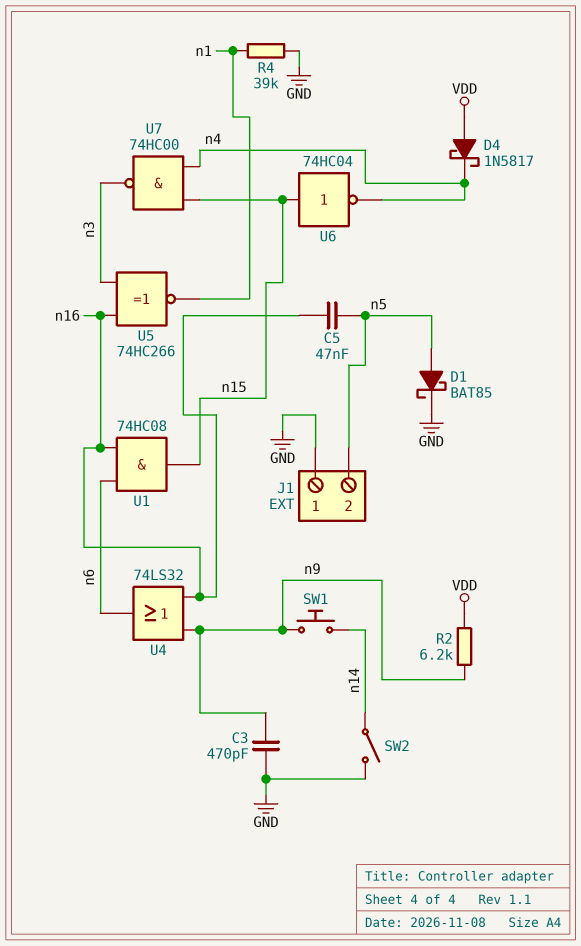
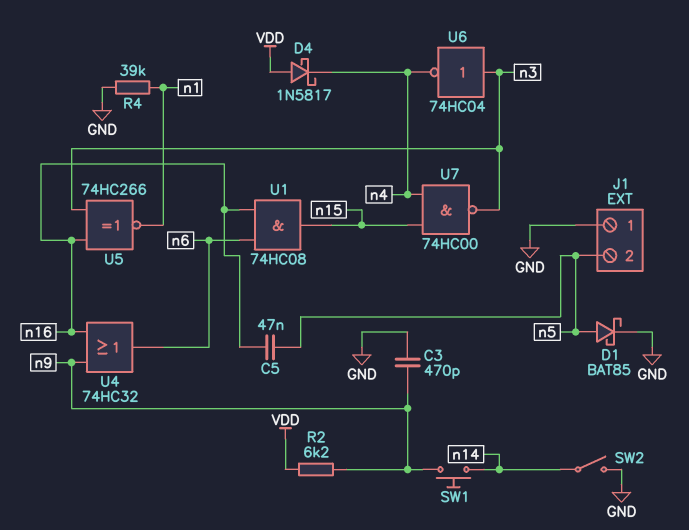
U4: OR 74LS32 (in n9, in n16, out n6) -> OR 74HC32 (in n9, in n16, out n6)
U6: NOT 74HC04 (in n15, out n4) -> NOT 74HC04 (in n3, out n4)

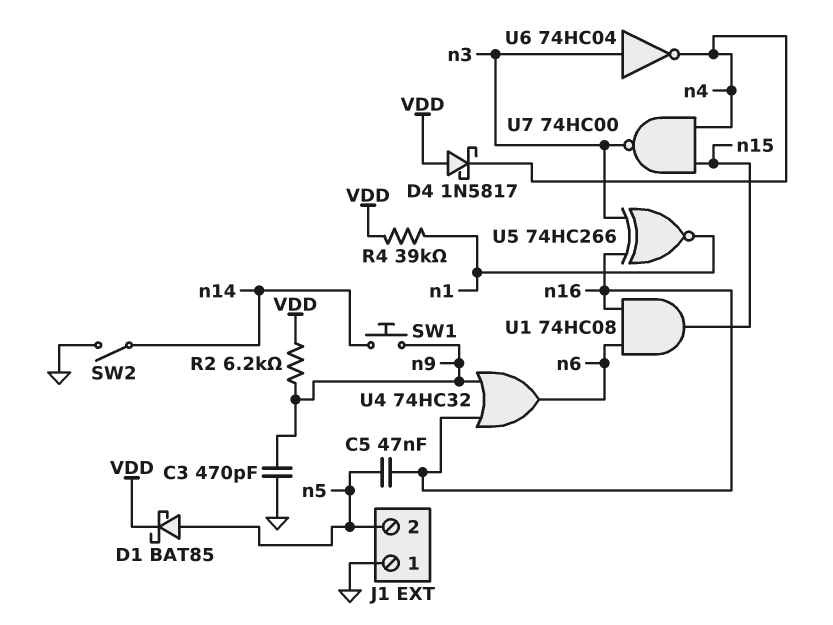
D1: schottky BAT85 (A n5, K GND) -> schottky BAT85 (A n5, K VDD)
R4: 39k (GND, n1) -> 39k (VDD, n1)

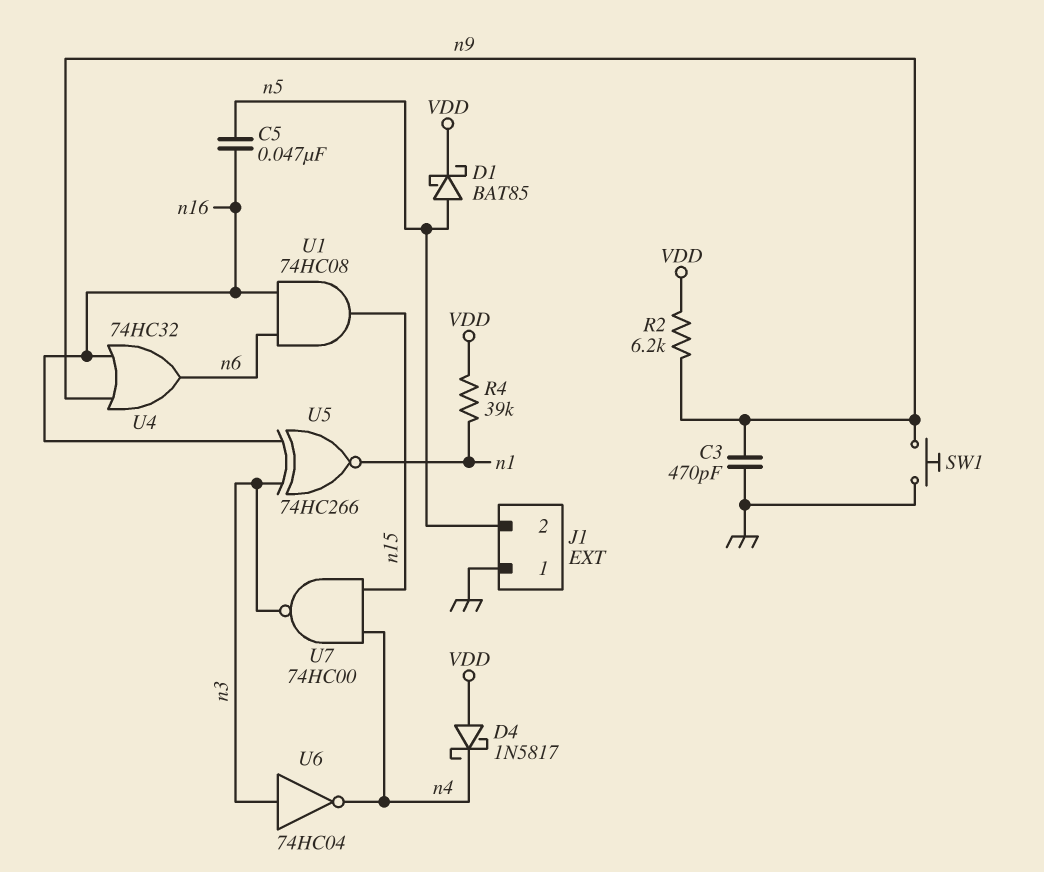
SW1: button (n9, n14) -> button (GND, n9)
SW2: switch (GND, n14) -> none

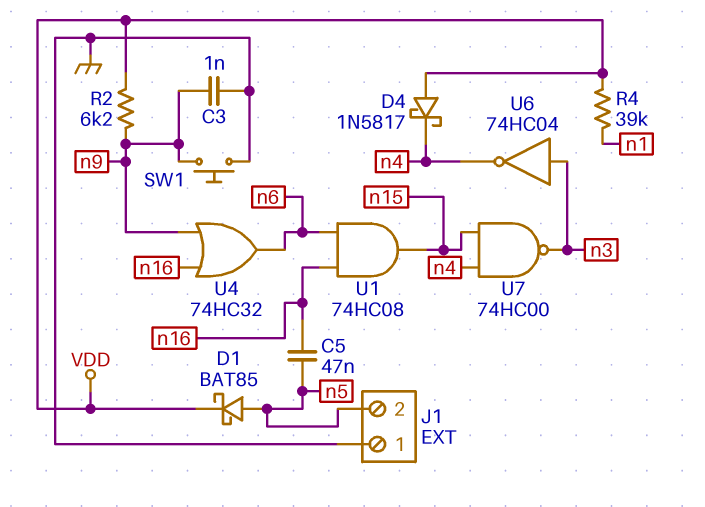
C3: 470pF (GND, n9) -> 1nF (GND, n9)
U5: XNOR 74HC266 (in n3, in n16, out n1) -> none

